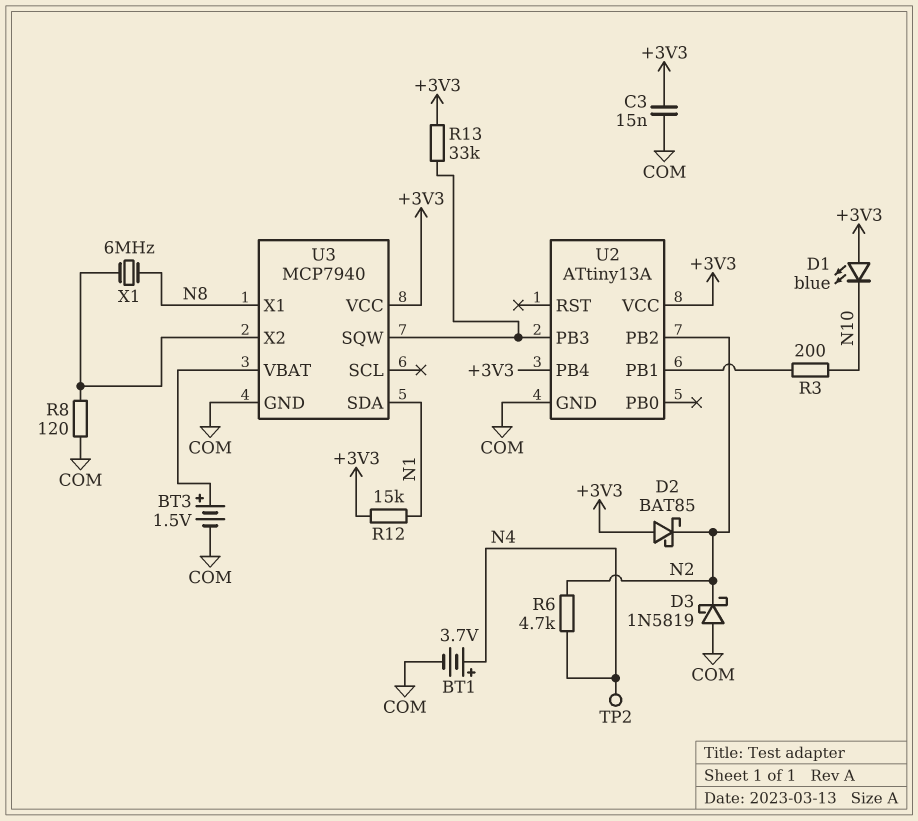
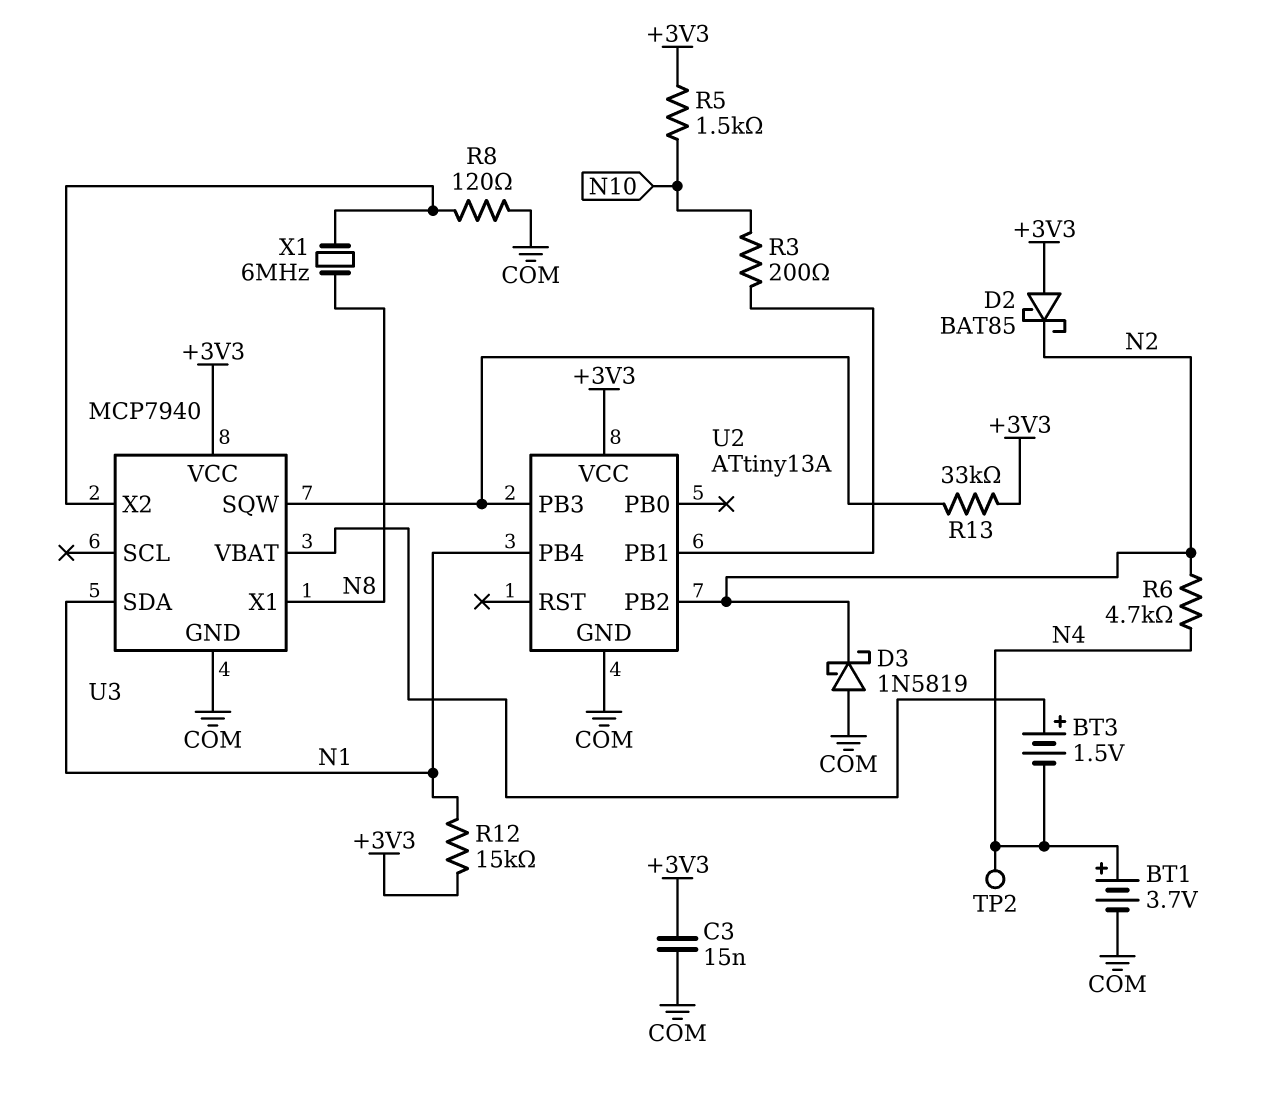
BT3: 1.5V (plus U3/VBAT, minus COM) -> 1.5V (plus U3/VBAT, minus N4)
D1: LED blue (A +3V3, K N10) -> none
R5: none -> 1.5k (+3V3, N10)
U2 pin PB4: +3V3 -> N1

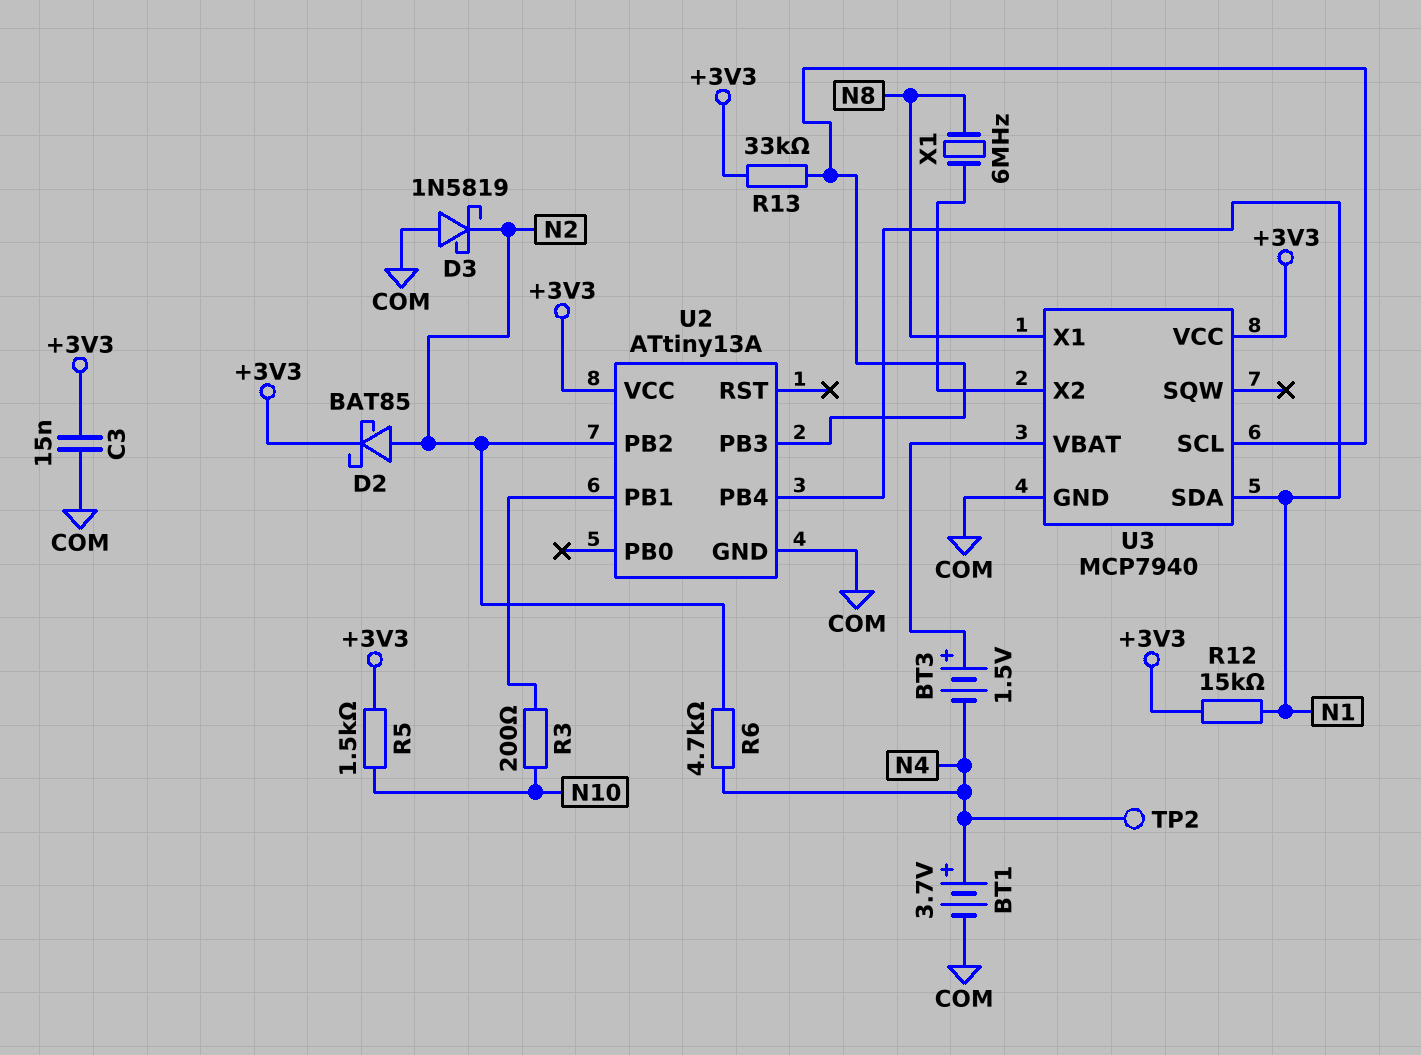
D2: schottky BAT85 (A +3V3, K N2) -> schottky BAT85 (A N2, K +3V3)
R8: 120 (COM, U3/X2) -> none
U3 pin SCL: none -> U2/PB3
U3 pin SQW: U2/PB3 -> none

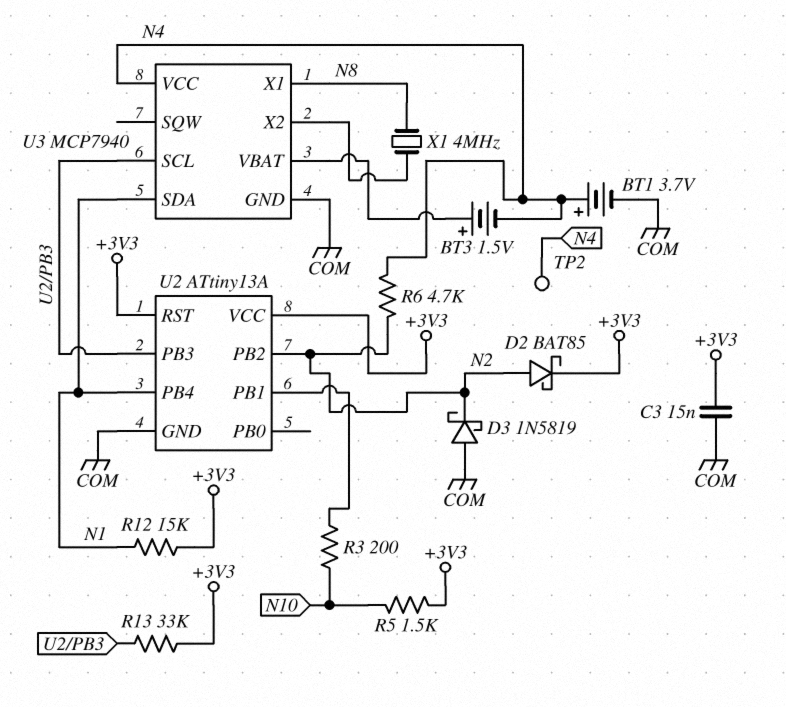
U2 pin RST: none -> +3V3
U3 pin VCC: +3V3 -> N4
X1: 6MHz (N8, U3/X2) -> 4MHz (N8, U3/X2)

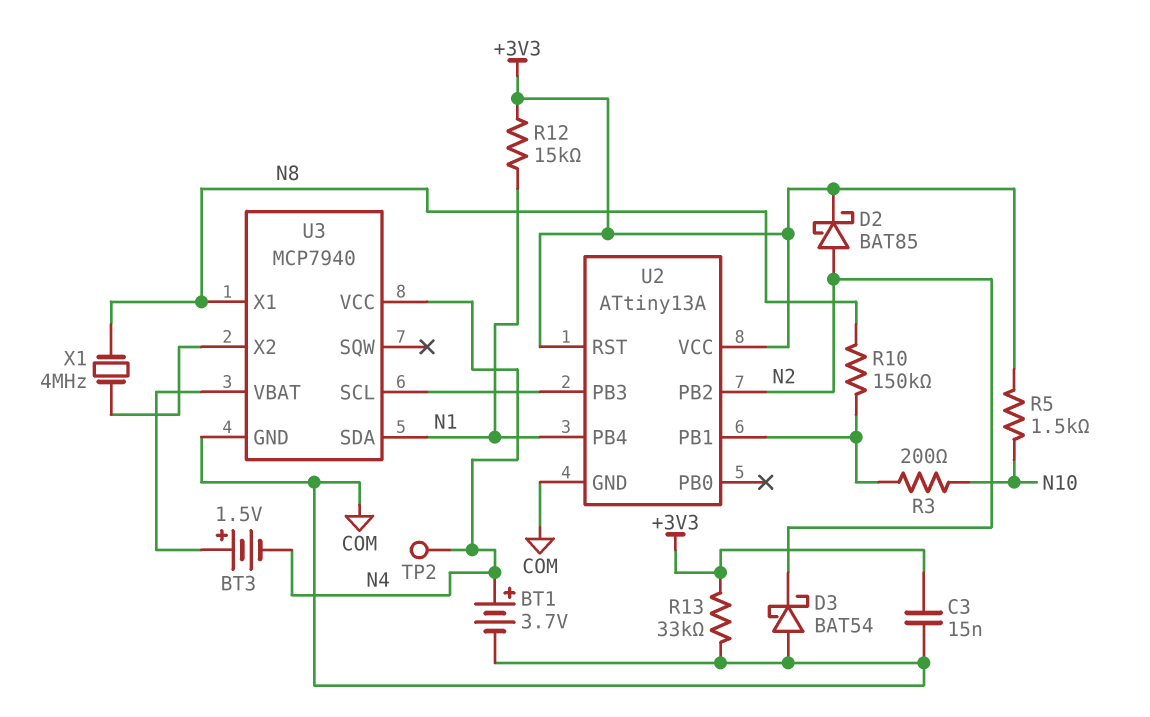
D3: schottky 1N5819 (A COM, K N2) -> schottky BAT54 (A COM, K N2)
R6: 4.7k (N2, N4) -> none
R10: none -> 150k (N8, U2/PB1)
R13: 33k (+3V3, U2/PB3) -> 33k (+3V3, COM)

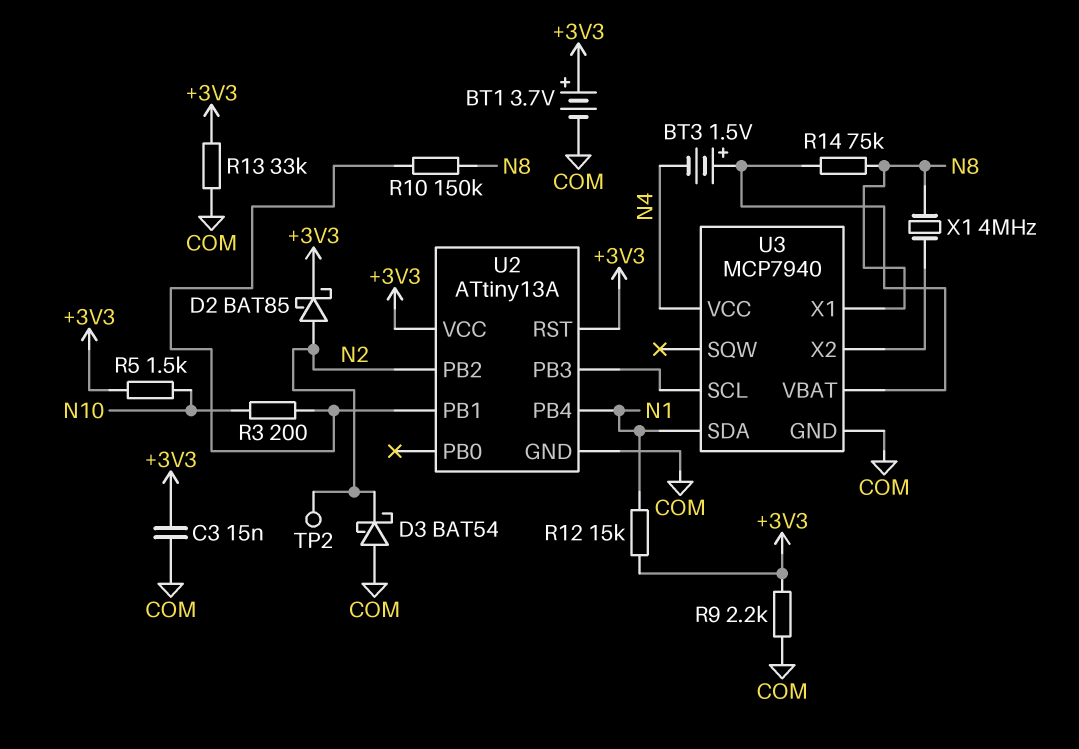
BT1: 3.7V (plus N4, minus COM) -> 3.7V (plus +3V3, minus COM)
R9: none -> 2.2k (+3V3, COM)
R14: none -> 75k (N8, U3/VBAT)
TP2: test point (N4) -> test point (N2)

